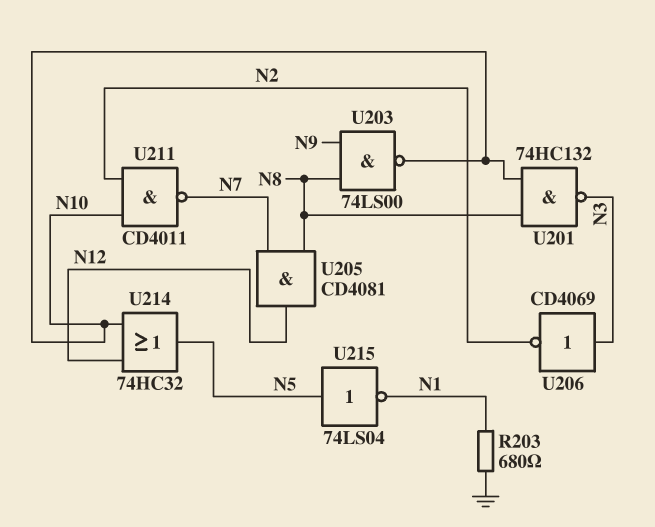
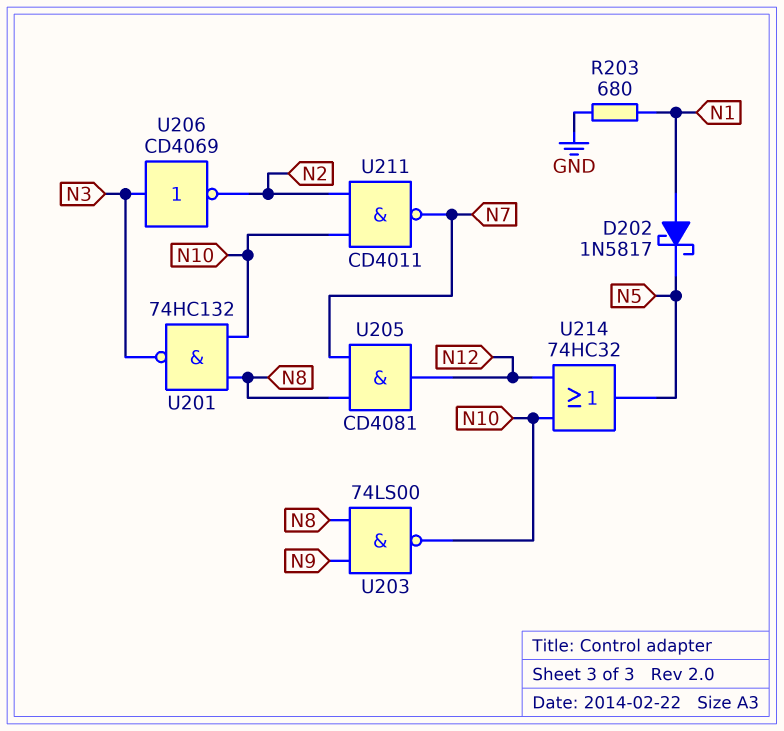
D202: none -> schottky 1N5817 (A N1, K N5)
U215: NOT 74LS04 (in N5, out N1) -> none

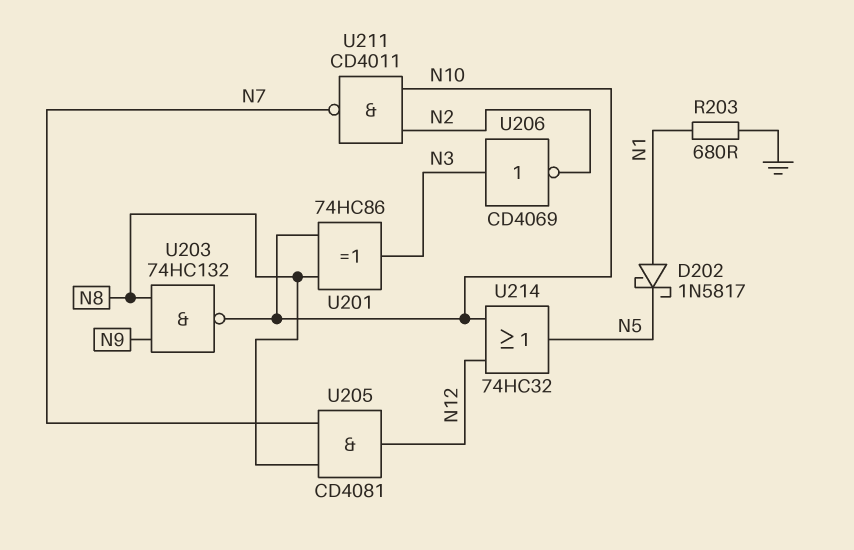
U201: NAND 74HC132 (in N8, in N10, out N3) -> XOR 74HC86 (in N8, in N10, out N3)
U203: NAND 74LS00 (in N8, in N9, out N10) -> NAND 74HC132 (in N8, in N9, out N10)

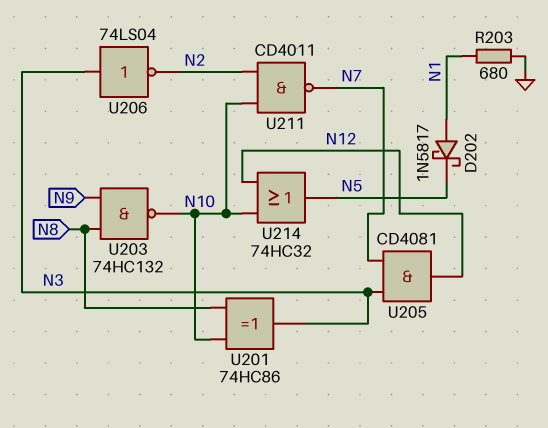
U205: AND CD4081 (in N7, in N8, out N12) -> AND CD4081 (in N3, in N7, out N12)
U206: NOT CD4069 (in N3, out N2) -> NOT 74LS04 (in N3, out N2)

